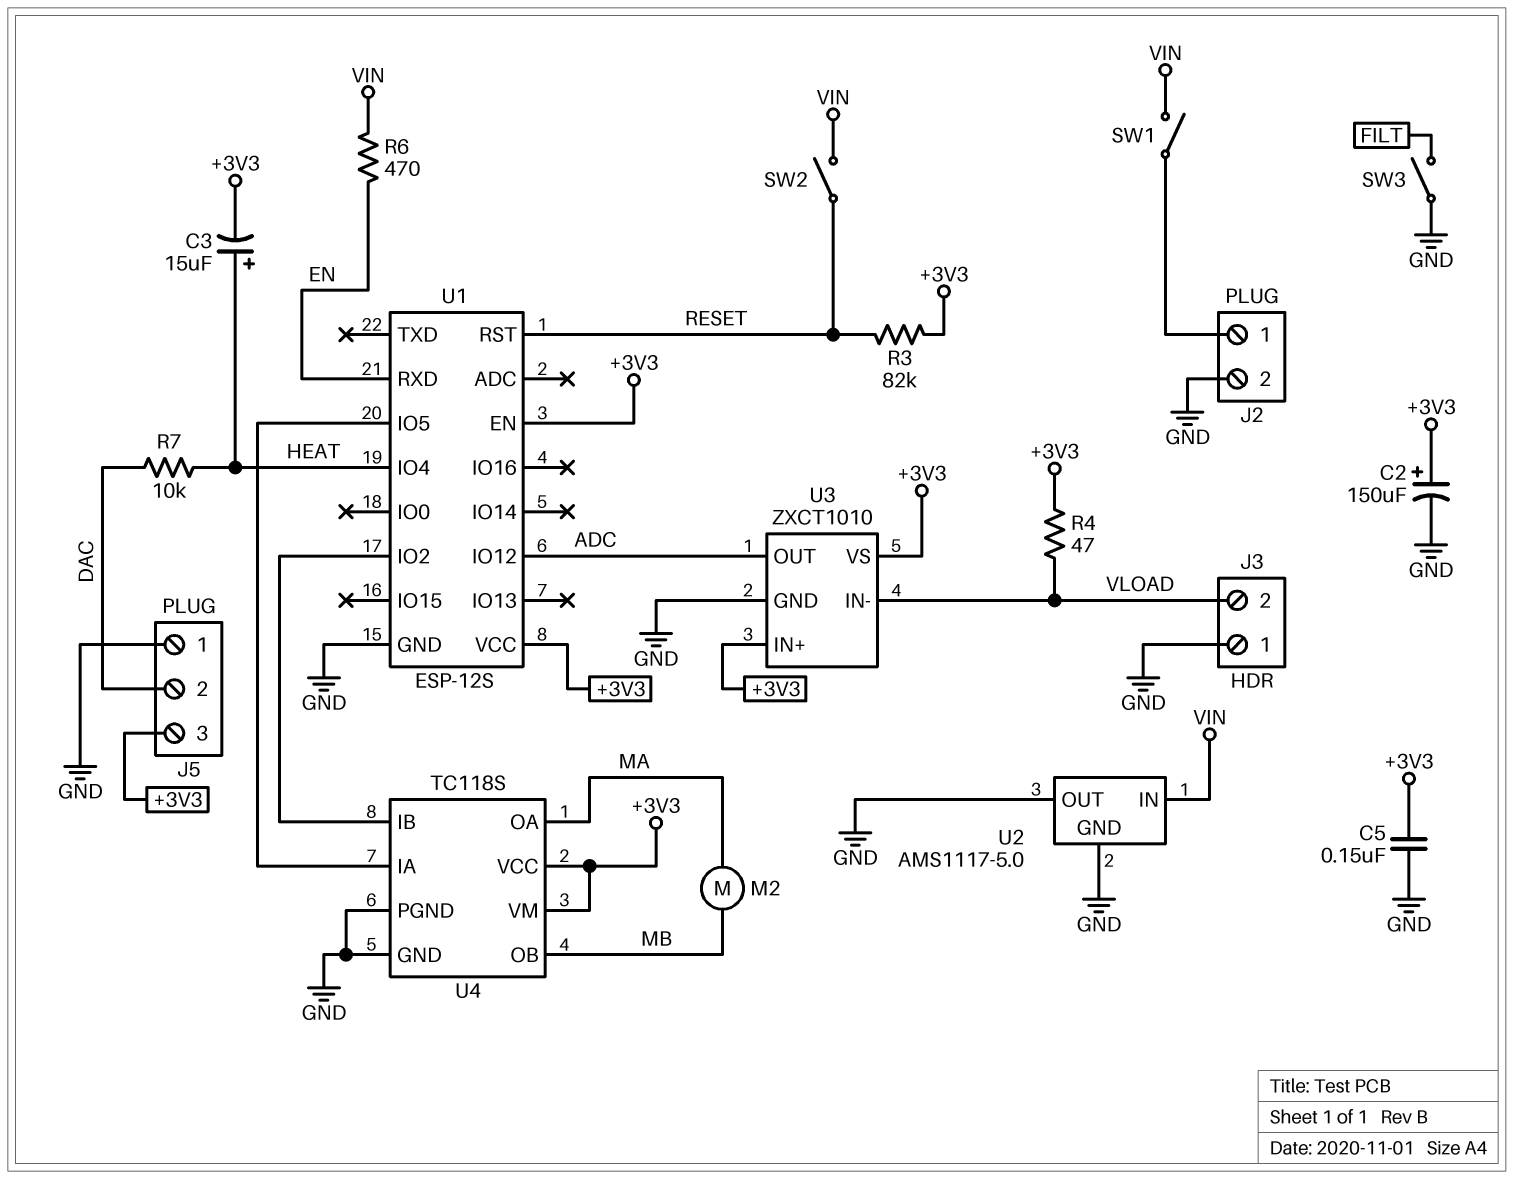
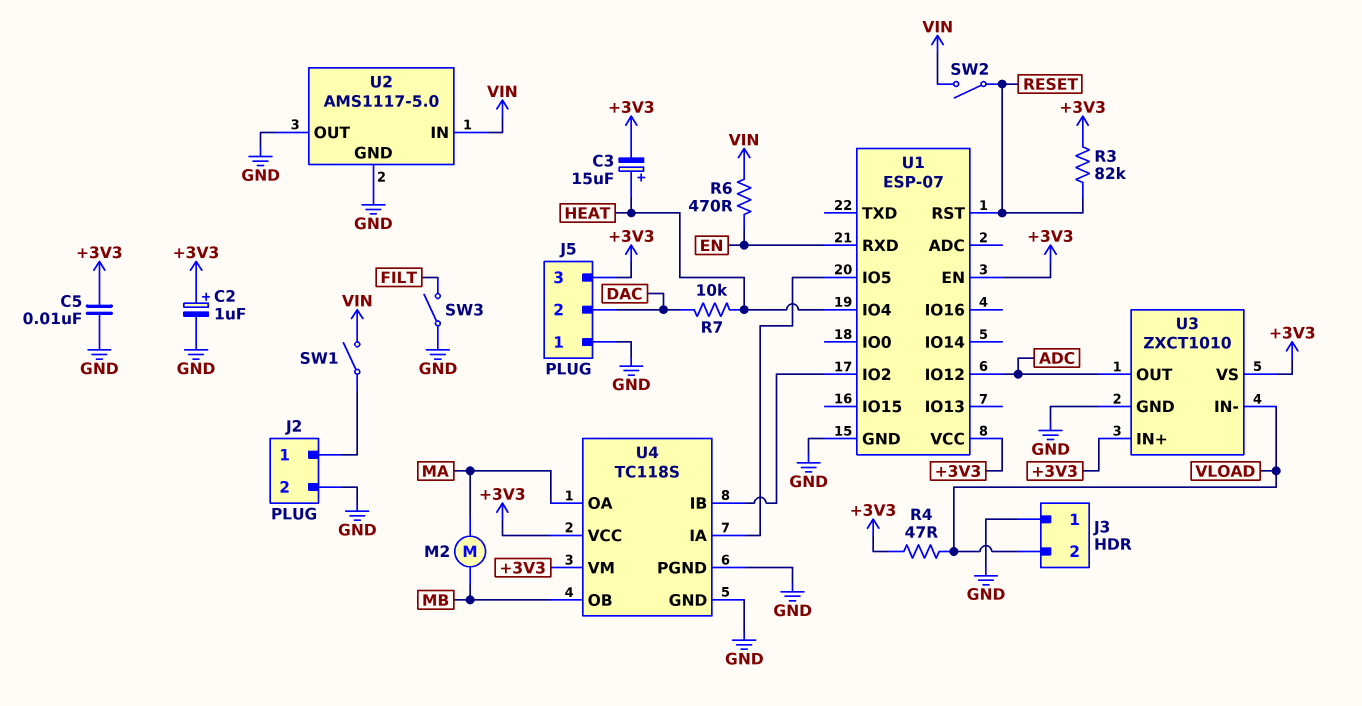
C2: 150uF (plus +3V3, minus GND) -> 1uF (plus +3V3, minus GND)
C5: 150nF (+3V3, GND) -> 10nF (+3V3, GND)
U1: ESP-12S -> ESP-07

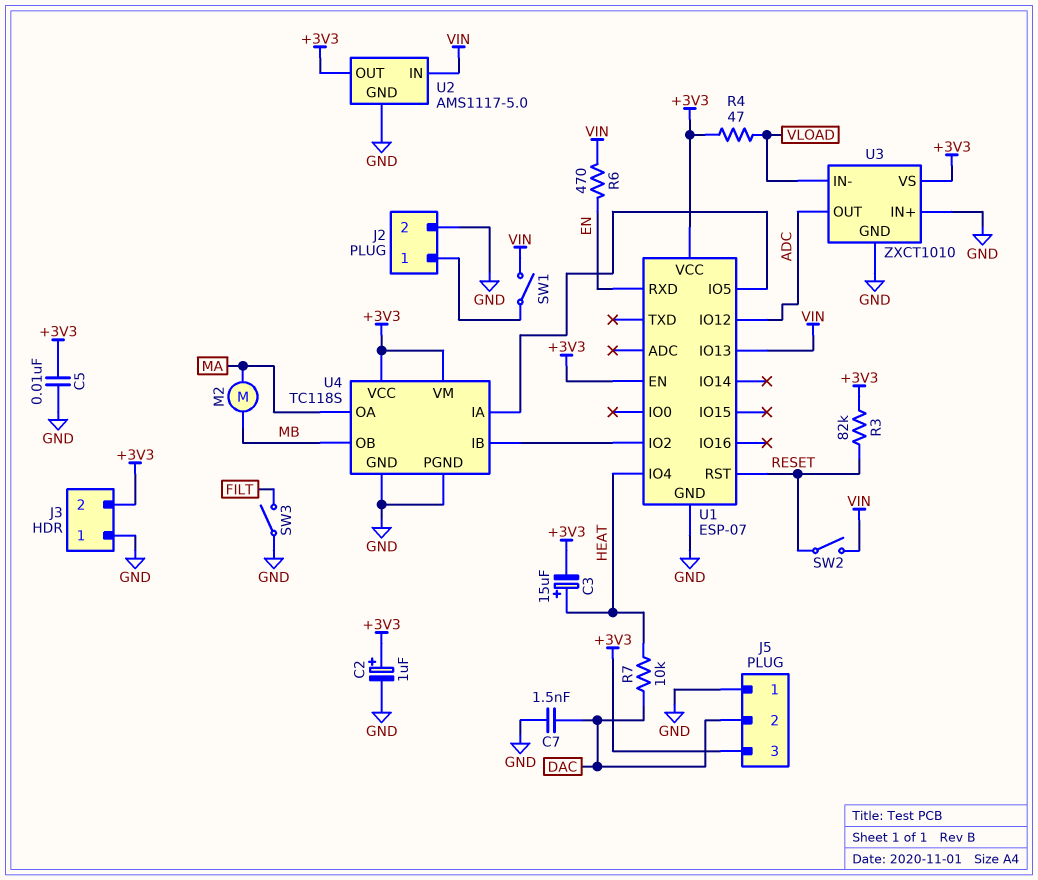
C7: none -> 1.5nF (DAC, GND)
J3 pin 2: VLOAD -> +3V3
U1 pin IO13: none -> VIN
U2 pin OUT: GND -> +3V3
U3 pin IN+: +3V3 -> GND

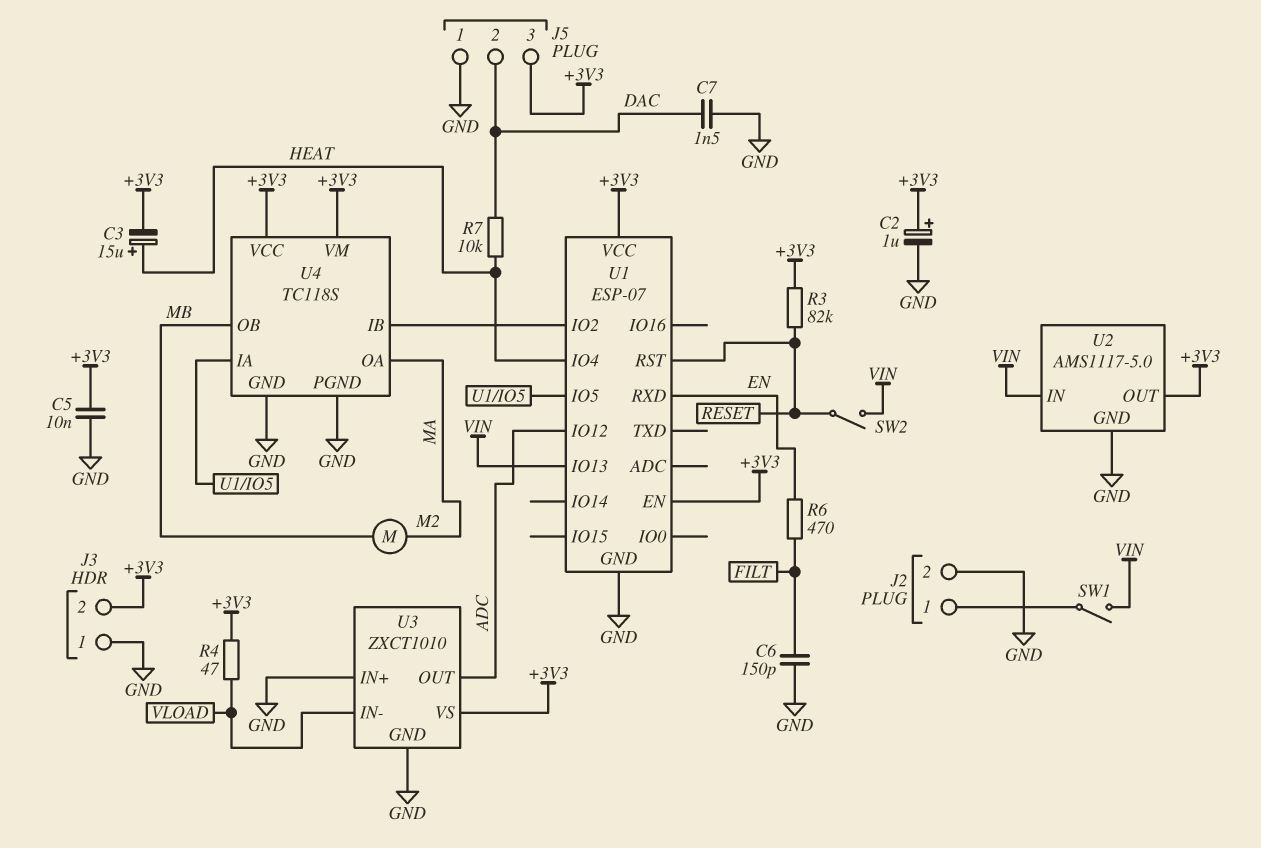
C6: none -> 150pF (FILT, GND)
R6: 470 (EN, VIN) -> 470 (EN, FILT)
SW3: switch (FILT, GND) -> none

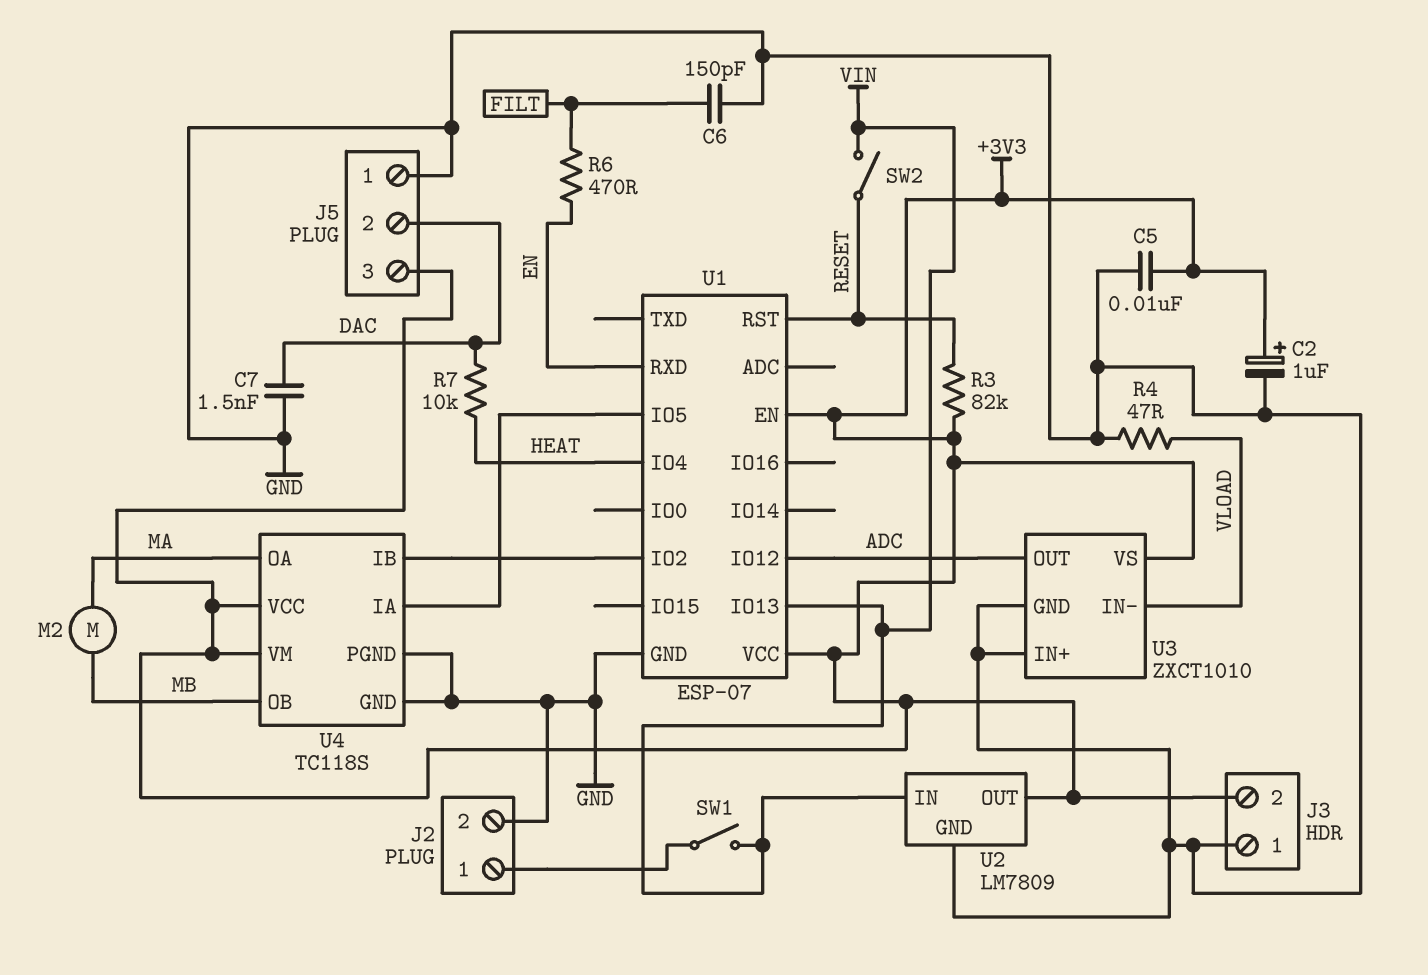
C3: 15uF (plus HEAT, minus +3V3) -> none
R4: 47 (+3V3, VLOAD) -> 47 (GND, VLOAD)
U2: AMS1117-5.0 -> LM7809

